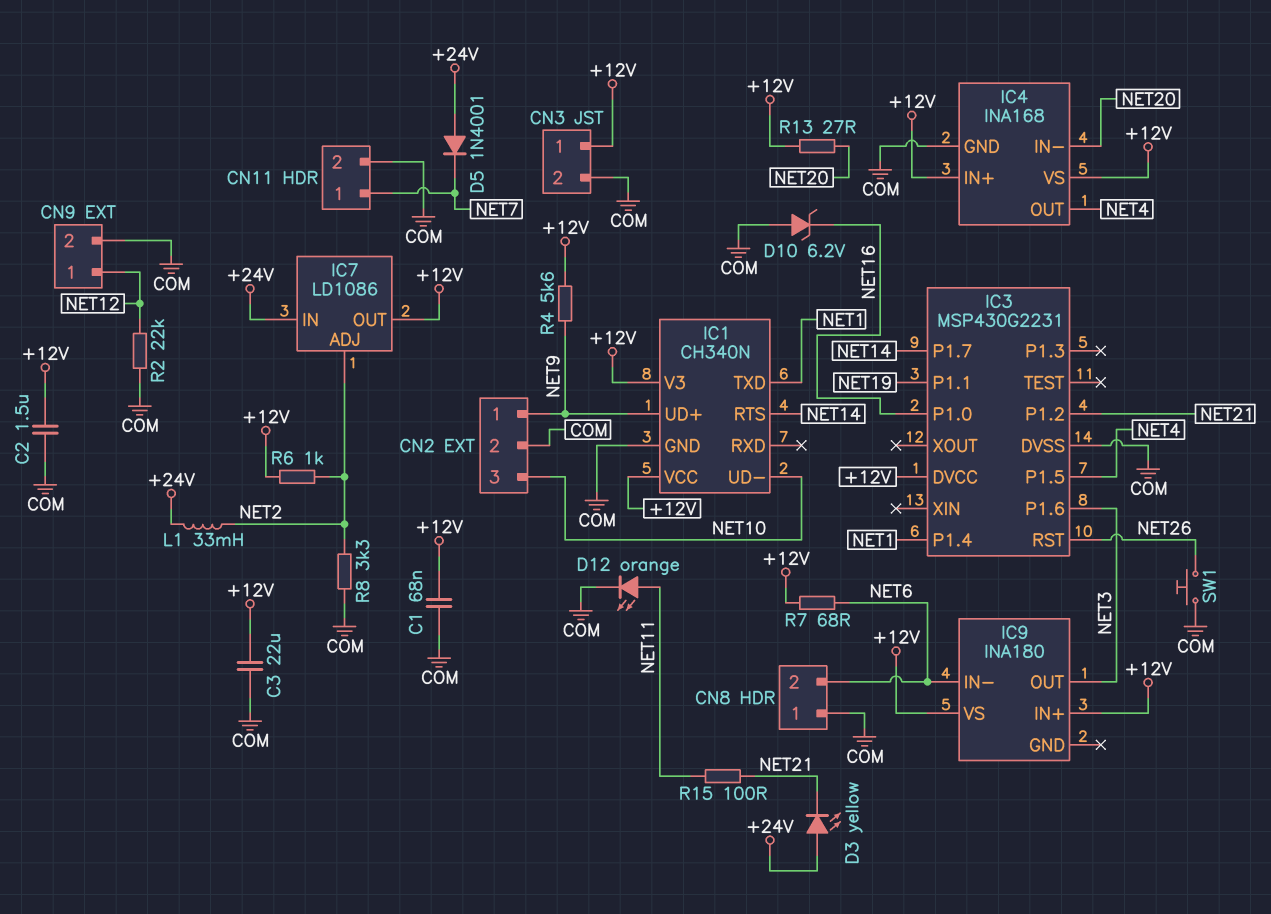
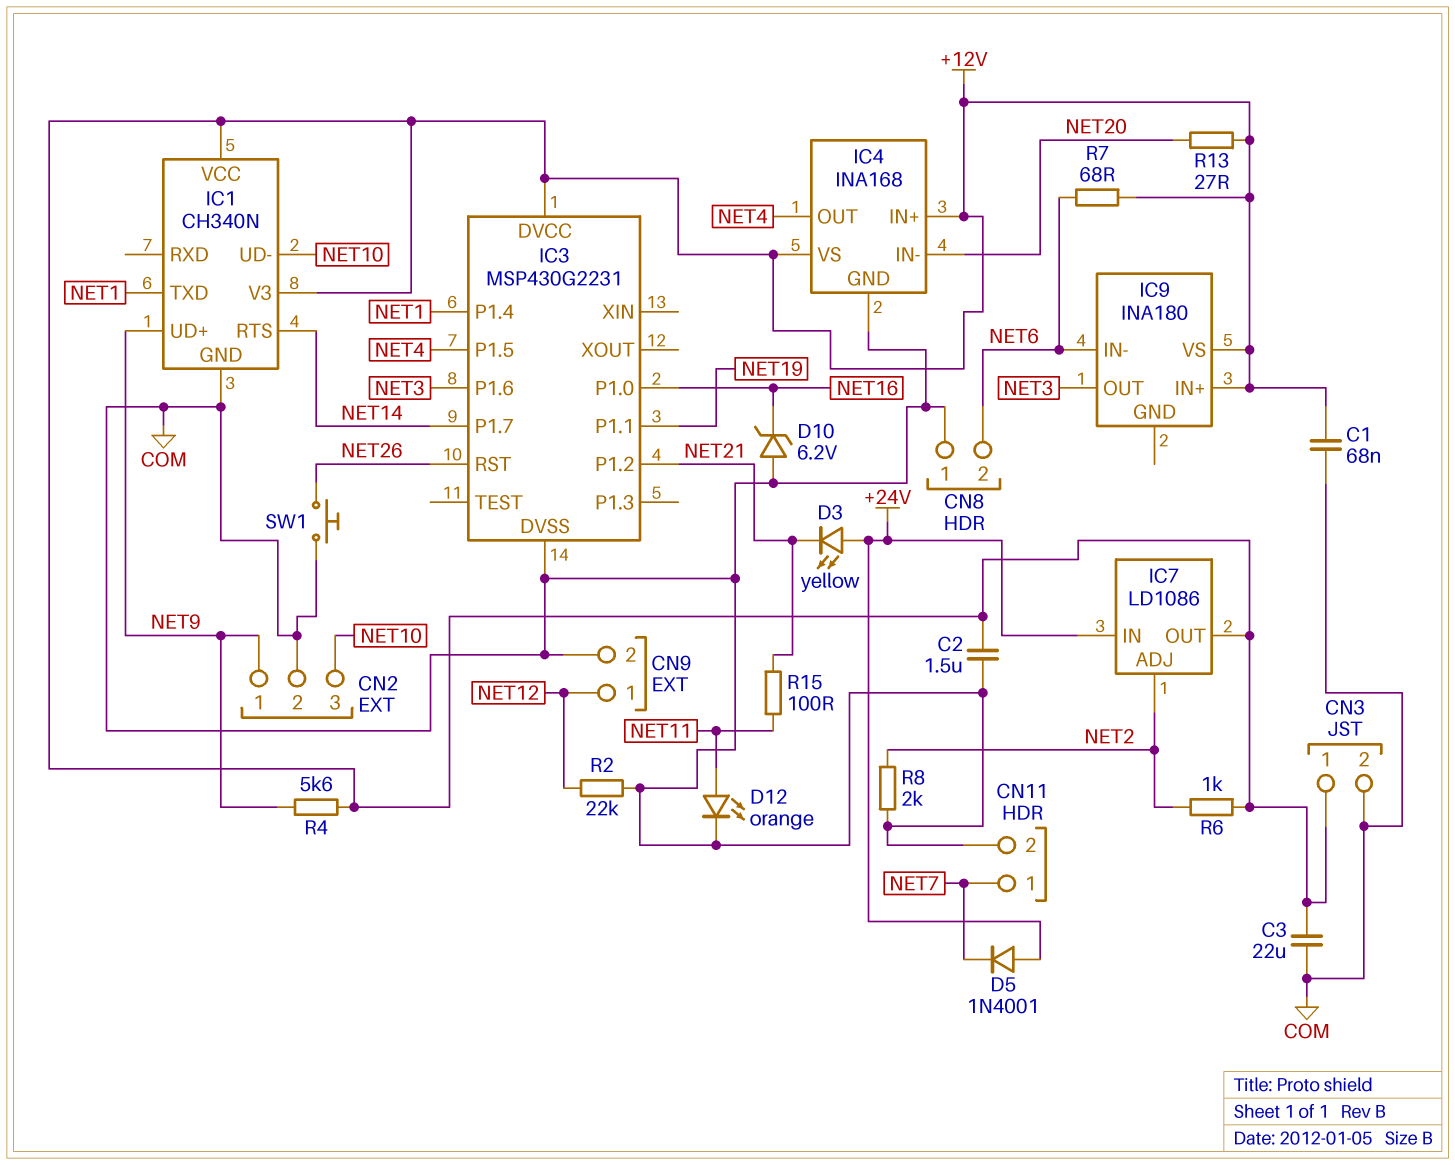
L1: 33mH (+24V, NET2) -> none
R8: 3.3k (COM, NET2) -> 2k (COM, NET2)

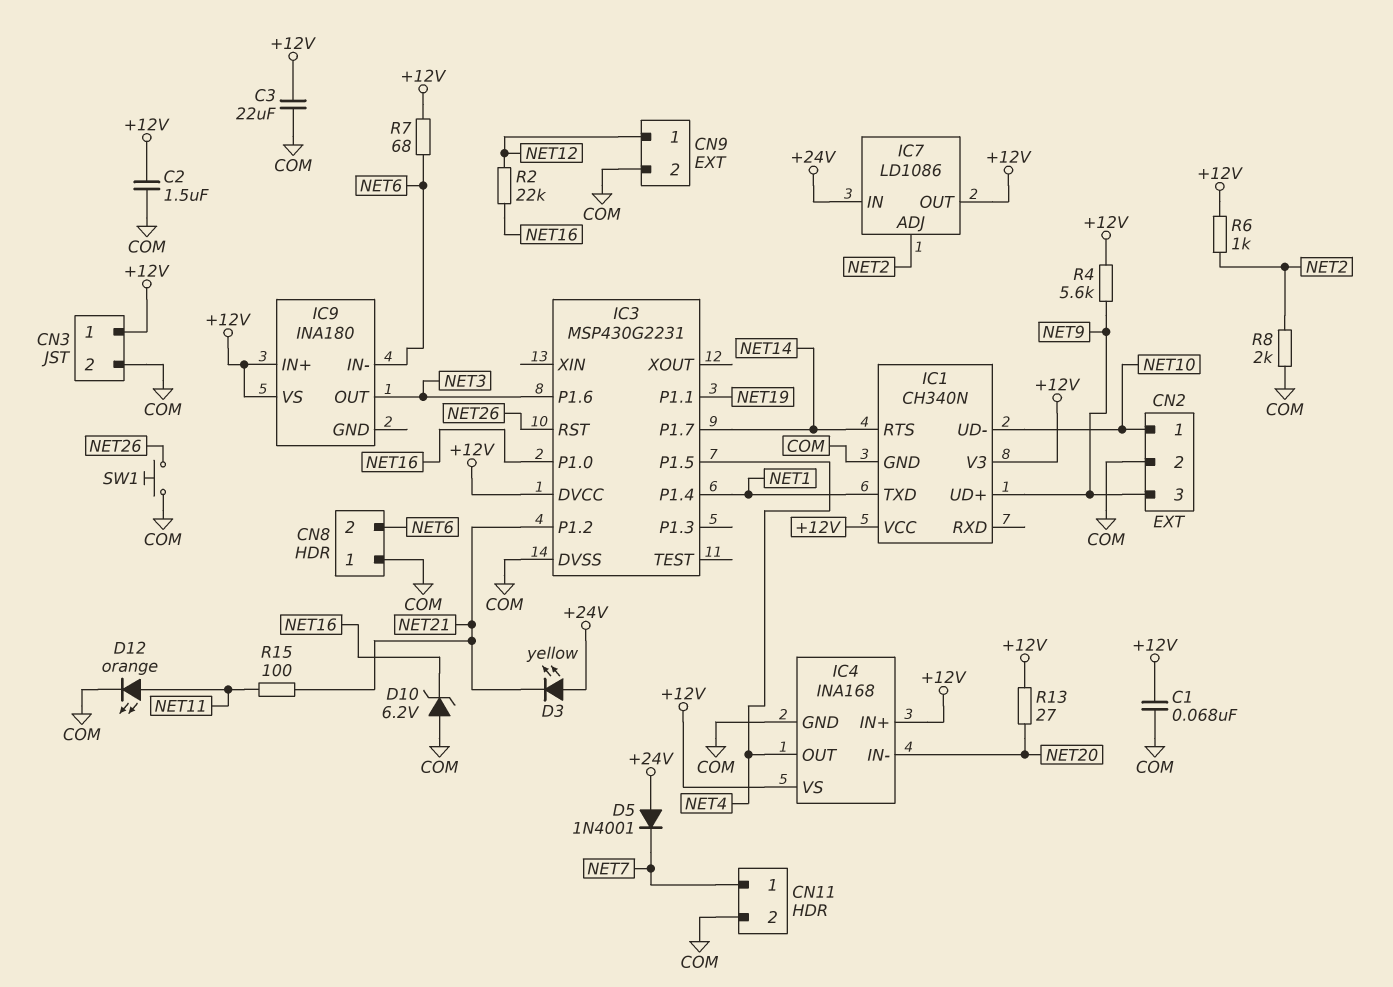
CN2 pin 1: NET9 -> NET10
CN2 pin 3: NET10 -> NET9
R2: 22k (COM, NET12) -> 22k (NET12, NET16)

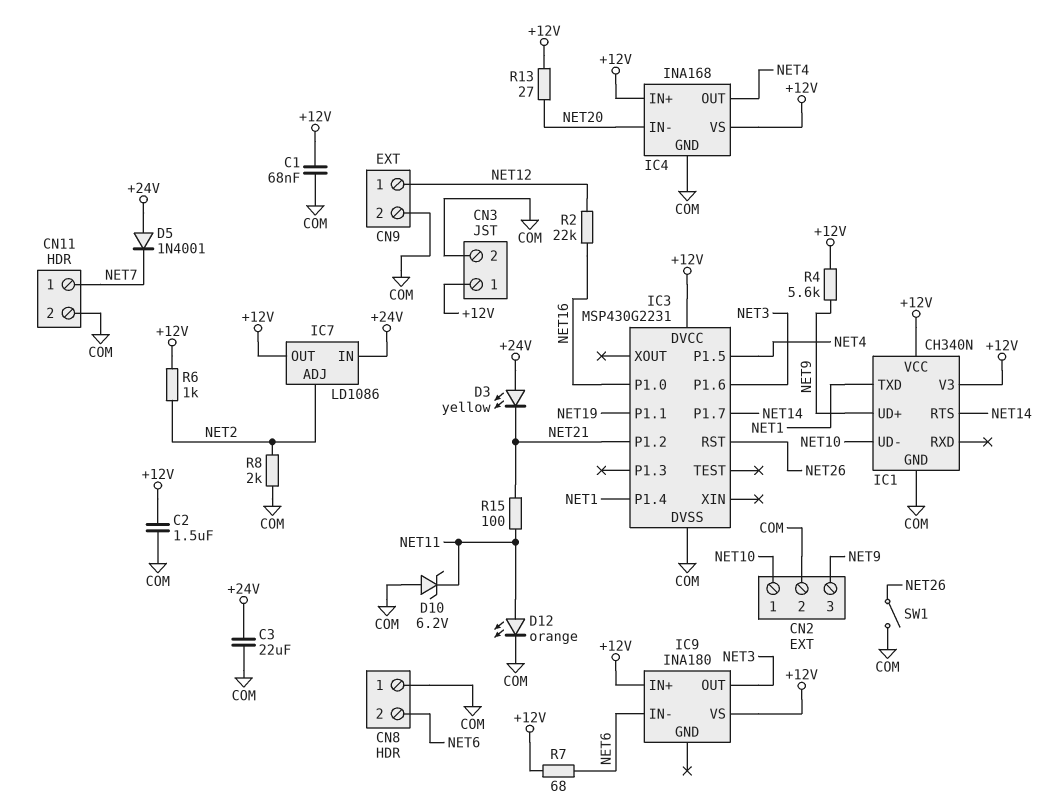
C3: 22uF (+12V, COM) -> 22uF (+24V, COM)
D10: zener 6.2V (A COM, K NET16) -> zener 6.2V (A COM, K NET11)
SW1: button (COM, NET26) -> switch (COM, NET26)

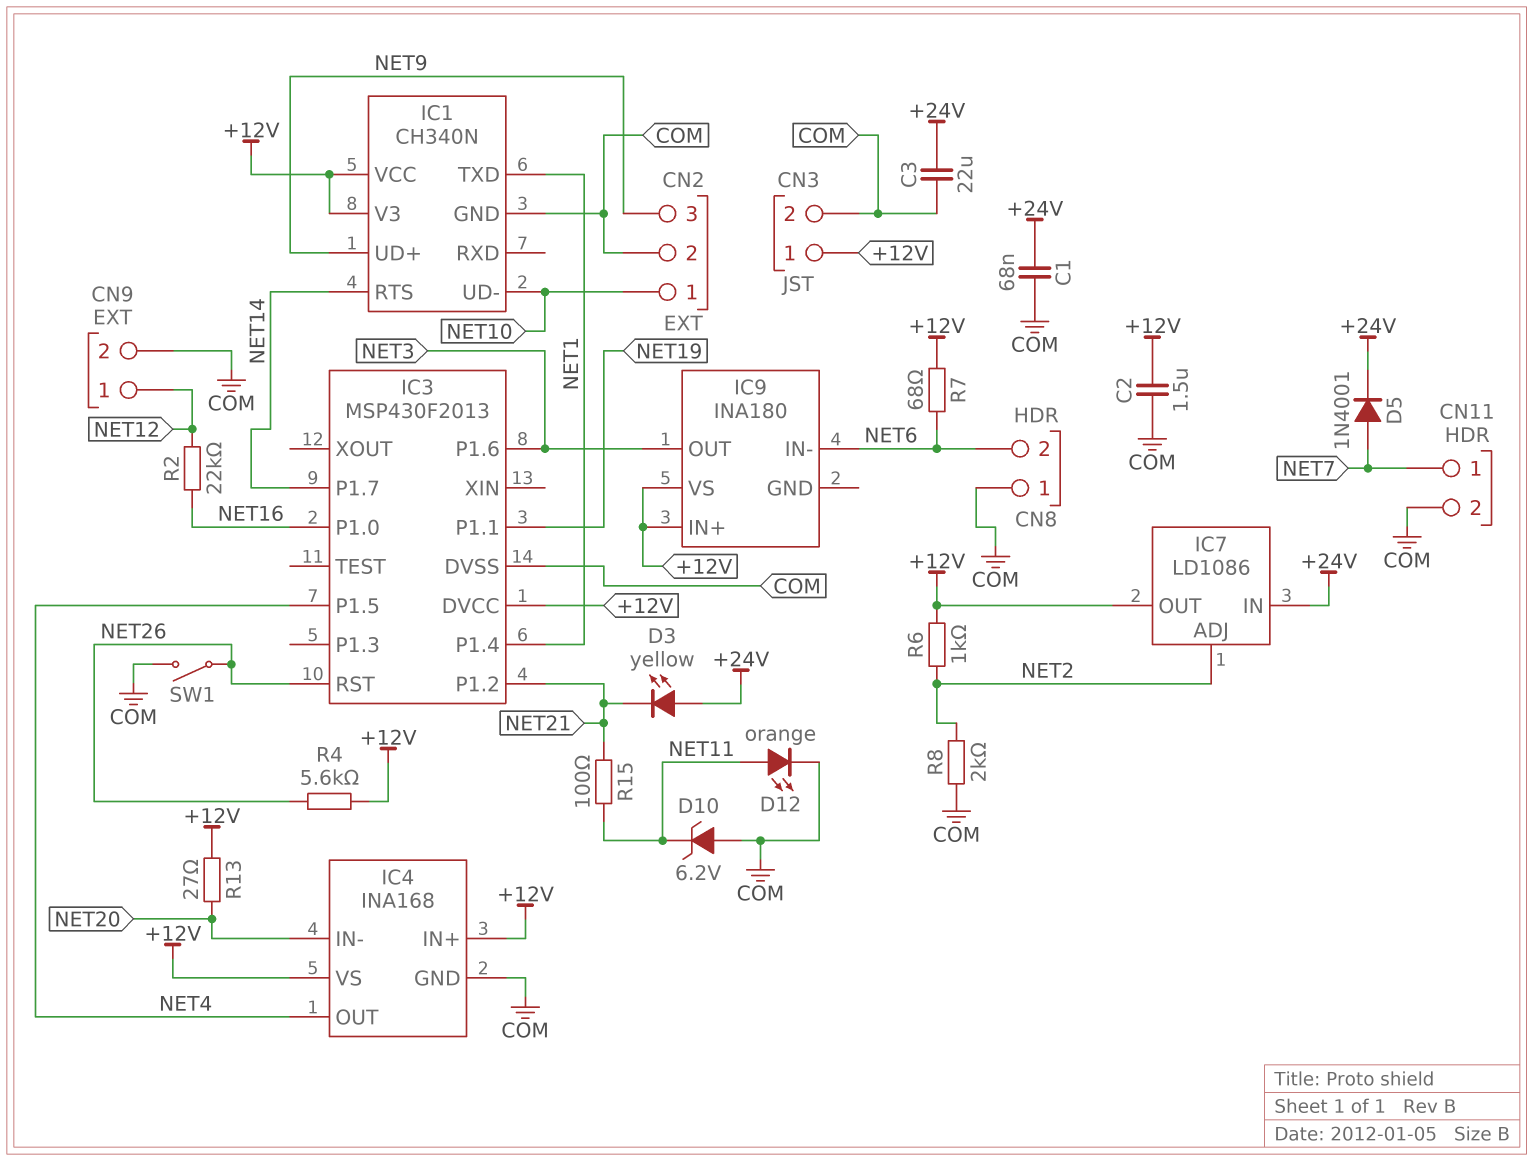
C1: 68nF (+12V, COM) -> 68nF (+24V, COM)
D5: diode 1N4001 (A +24V, K NET7) -> diode 1N4001 (A NET7, K +24V)
IC3: MSP430G2231 -> MSP430F2013
R4: 5.6k (+12V, NET9) -> 5.6k (+12V, NET26)

